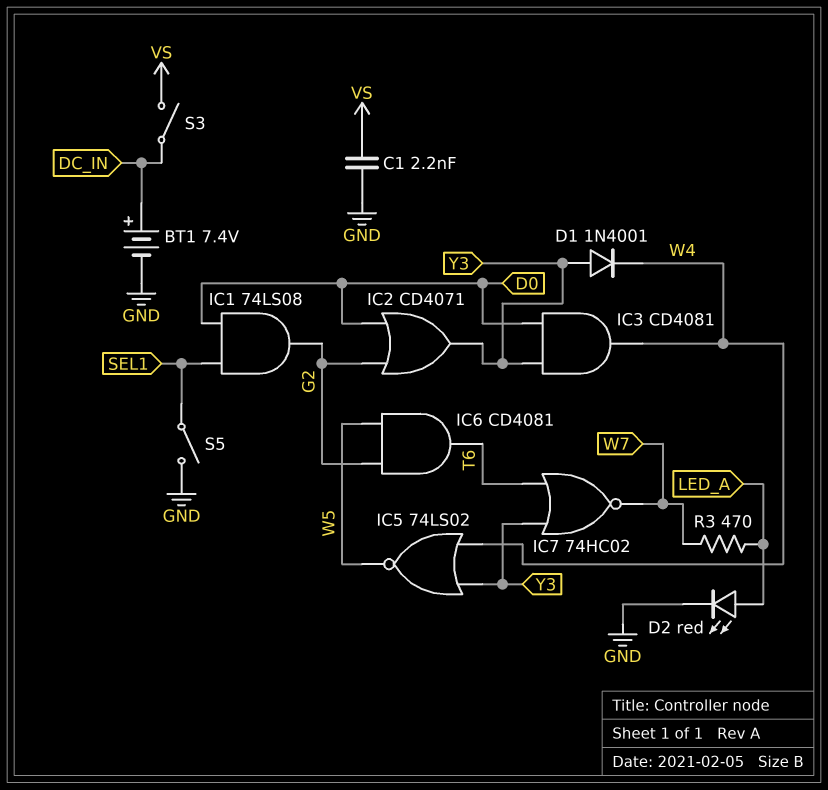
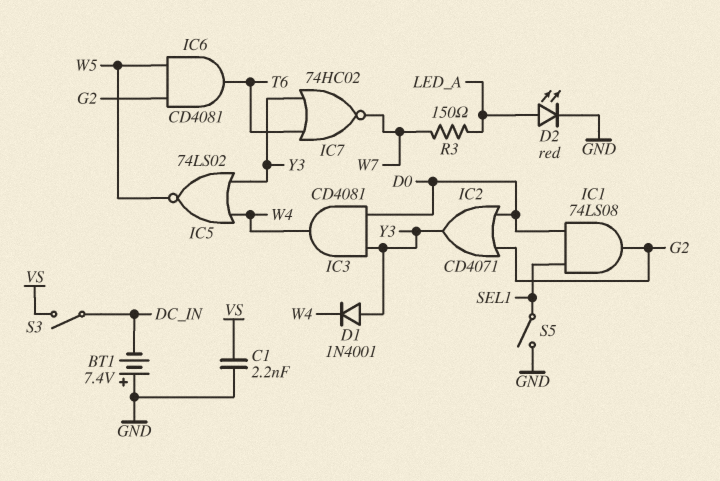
BT1: 7.4V (plus DC_IN, minus GND) -> 7.4V (plus GND, minus DC_IN)
R3: 470 (LED_A, W7) -> 150 (LED_A, W7)

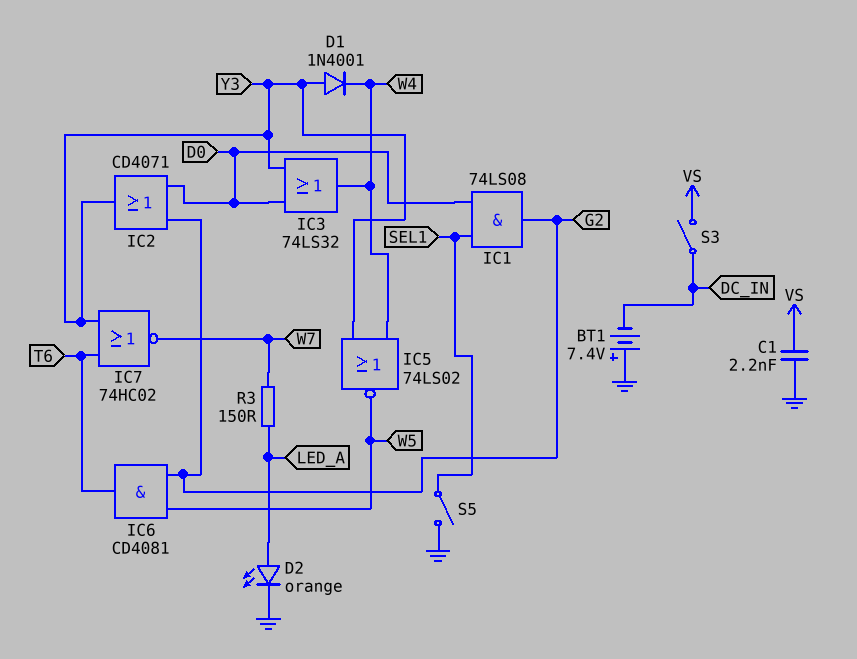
D2: LED red (A LED_A, K GND) -> LED orange (A LED_A, K GND)
IC3: AND CD4081 (in D0, in Y3, out W4) -> OR 74LS32 (in D0, in Y3, out W4)

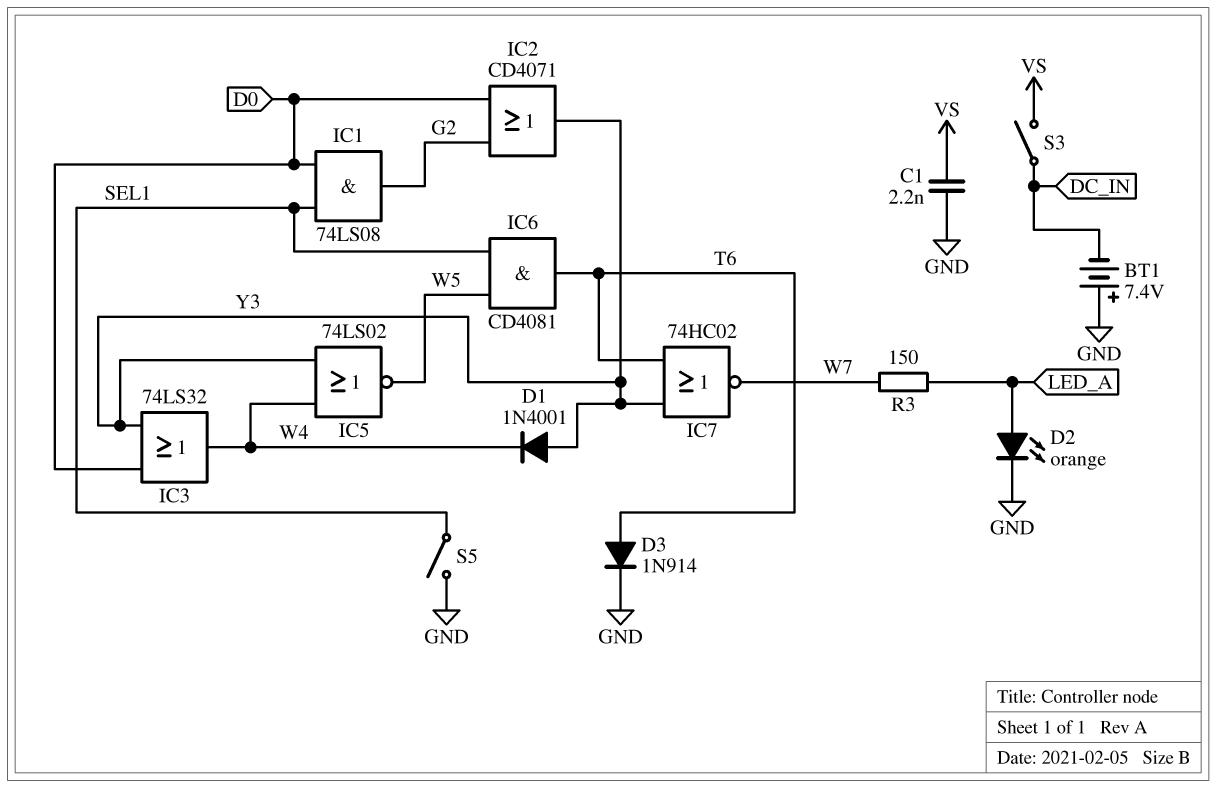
D3: none -> diode 1N914 (A T6, K GND)
IC6: AND CD4081 (in G2, in W5, out T6) -> AND CD4081 (in SEL1, in W5, out T6)

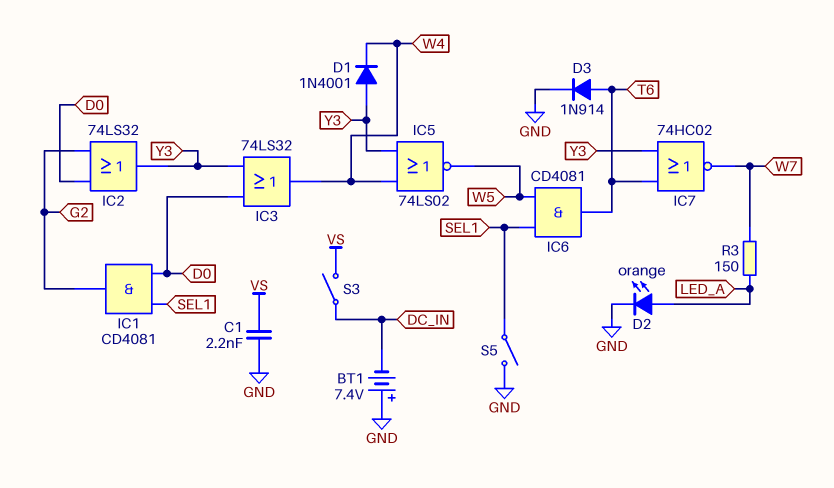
IC1: AND 74LS08 (in D0, in SEL1, out G2) -> AND CD4081 (in D0, in SEL1, out G2)
IC2: OR CD4071 (in D0, in G2, out Y3) -> OR 74LS32 (in D0, in G2, out Y3)

